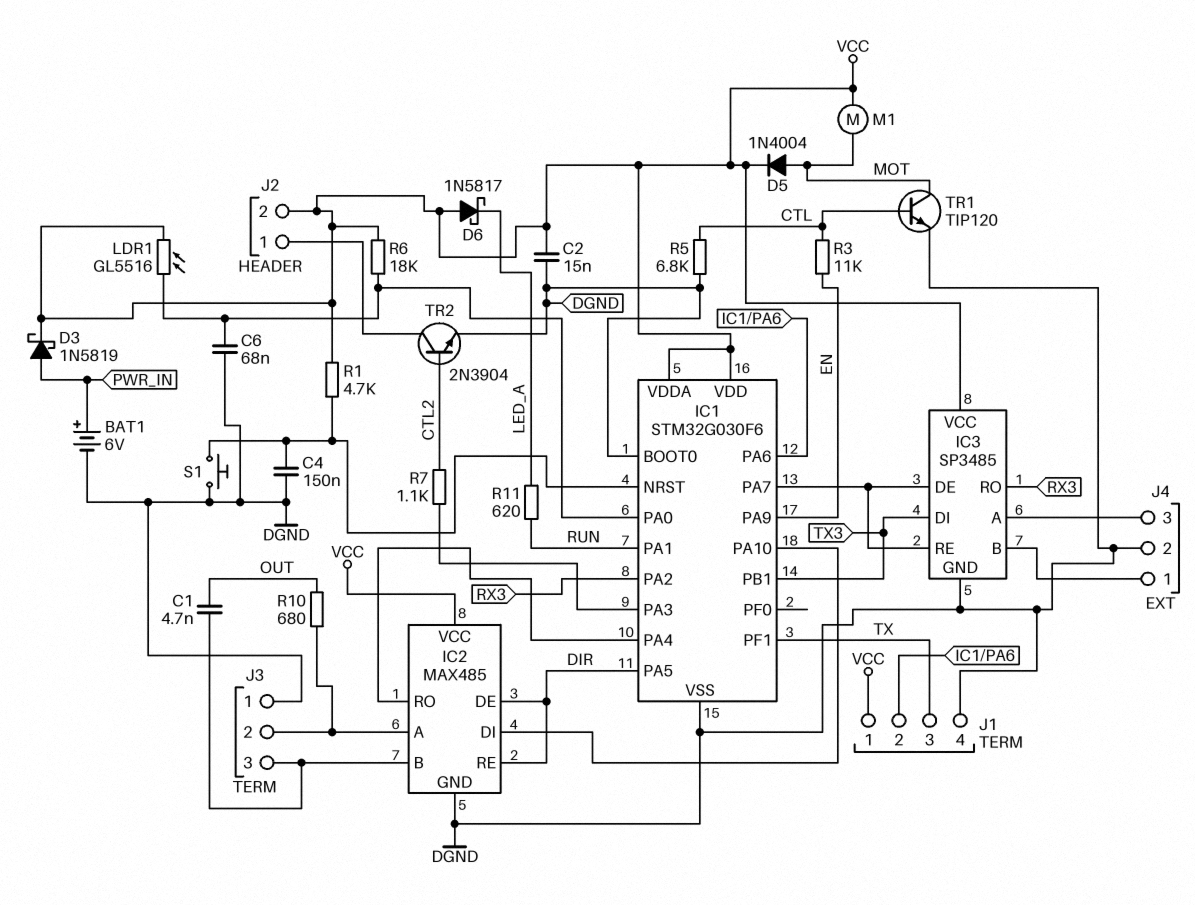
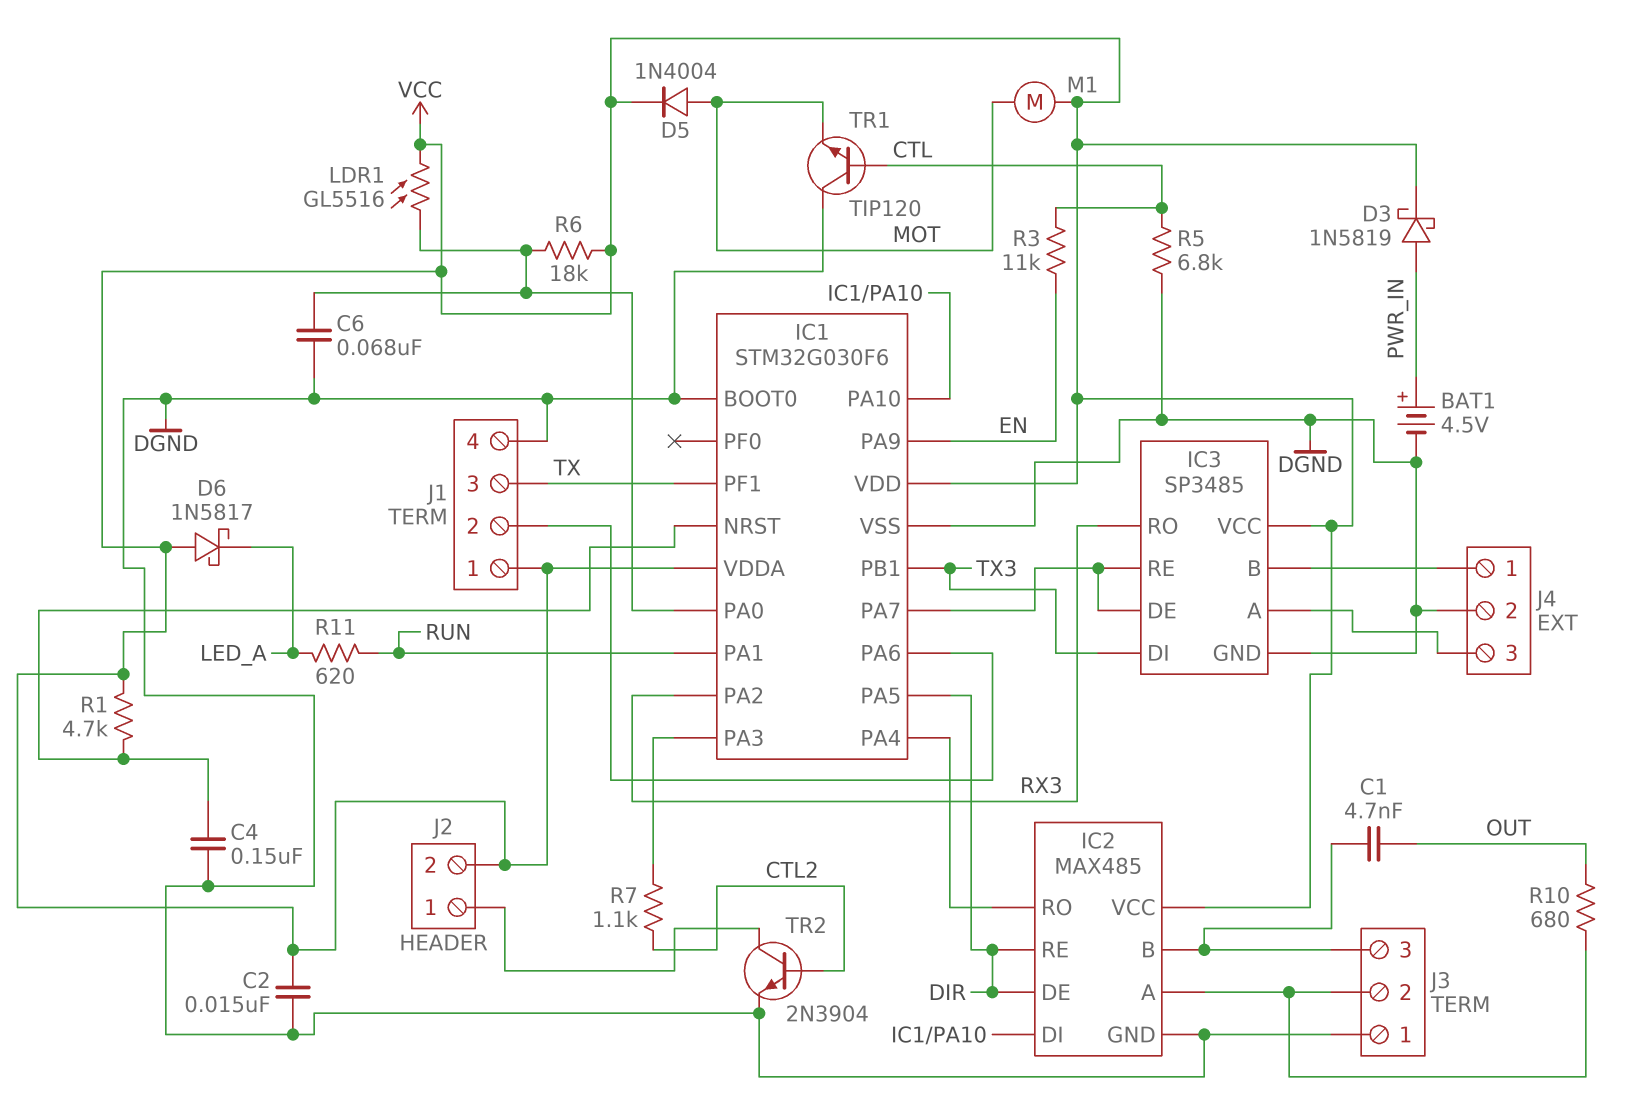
BAT1: 6V (plus PWR_IN, minus DGND) -> 4.5V (plus PWR_IN, minus DGND)
S1: button (DGND, IC1/NRST) -> none
TR1: NPN TIP120 (B CTL, C MOT, E DGND) -> NPN TIP120 (B CTL, C DGND, E MOT)

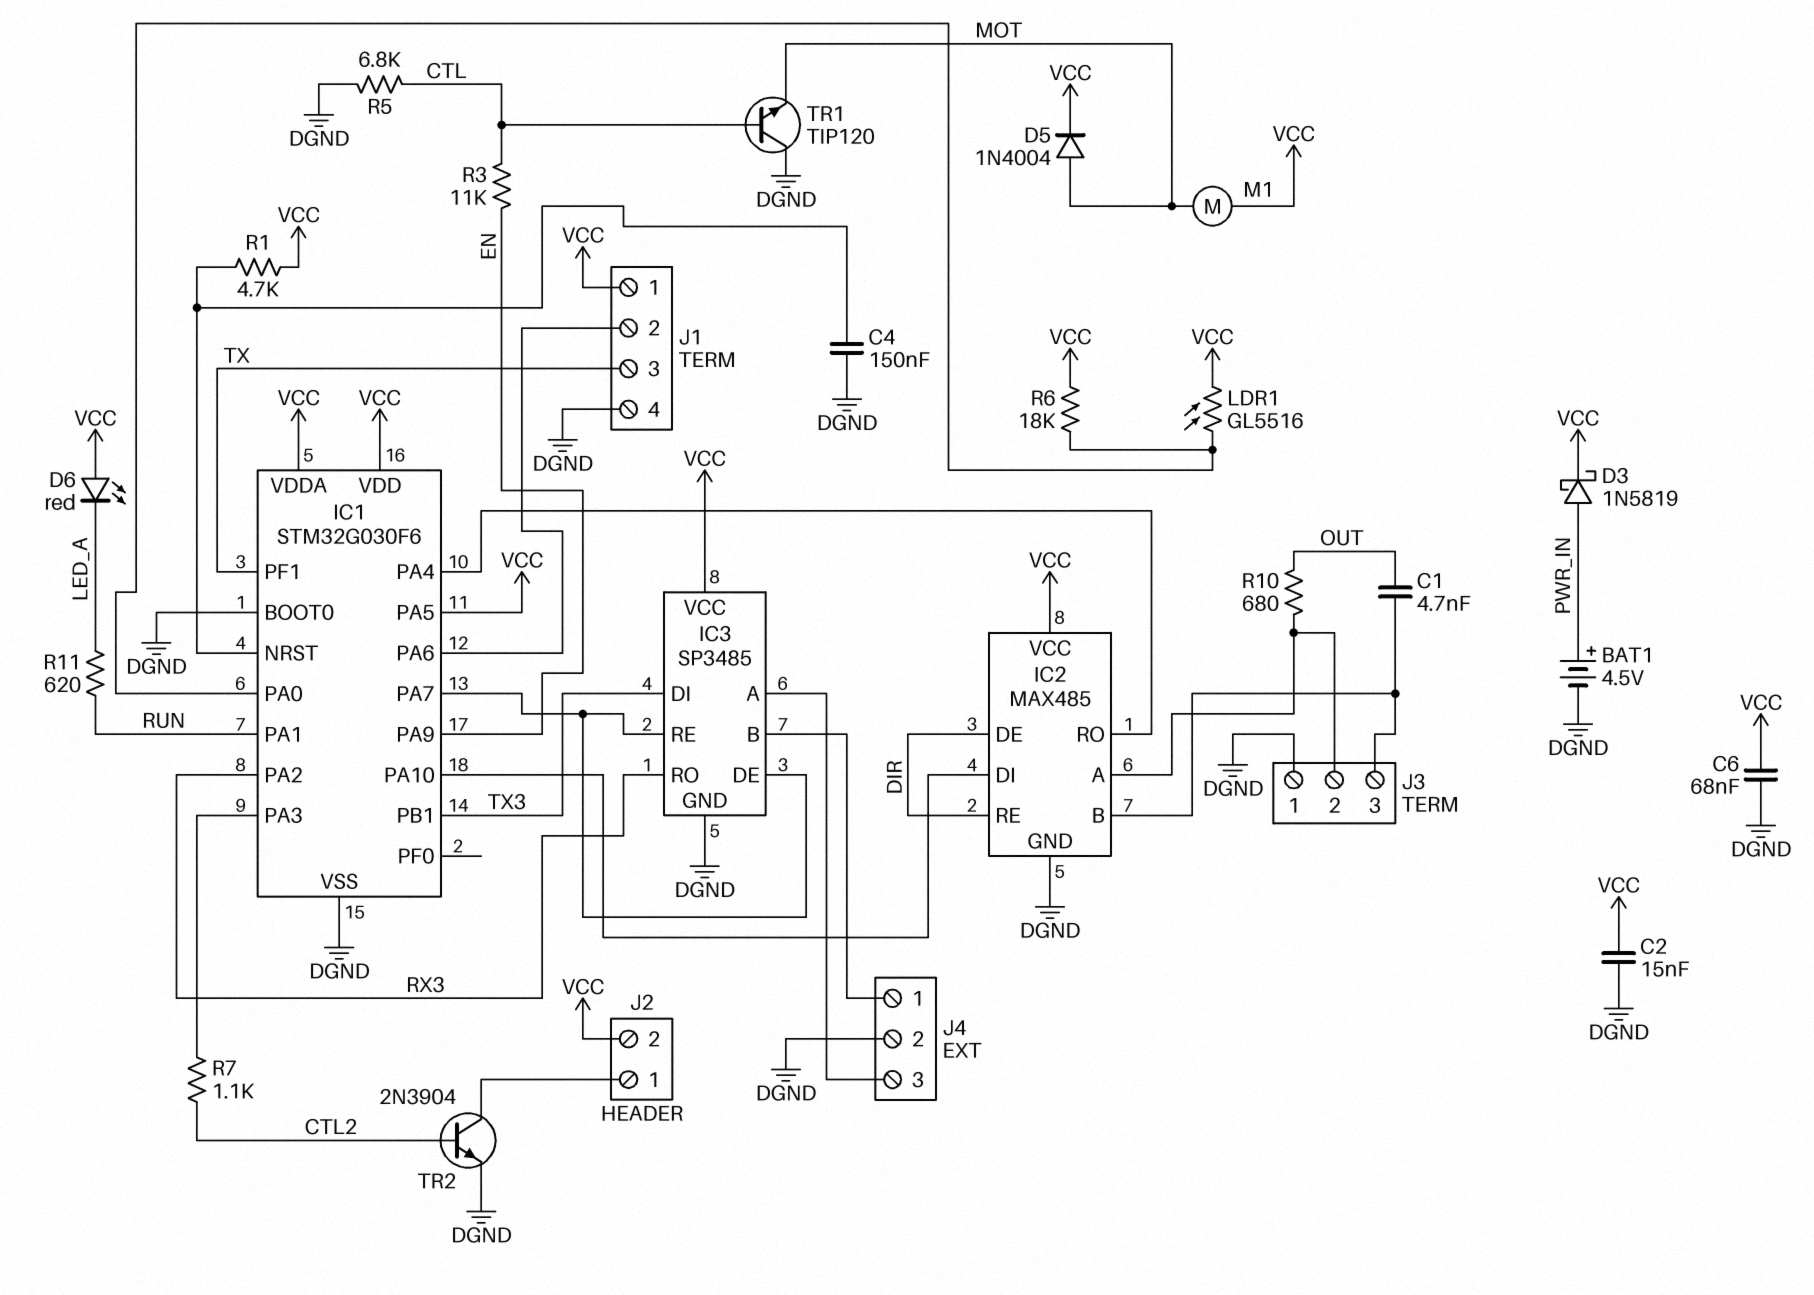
C6: 68nF (DGND, IC1/PA0) -> 68nF (DGND, VCC)
D6: schottky 1N5817 (A VCC, K LED_A) -> LED red (A VCC, K LED_A)
IC1 pin PA5: DIR -> VCC

